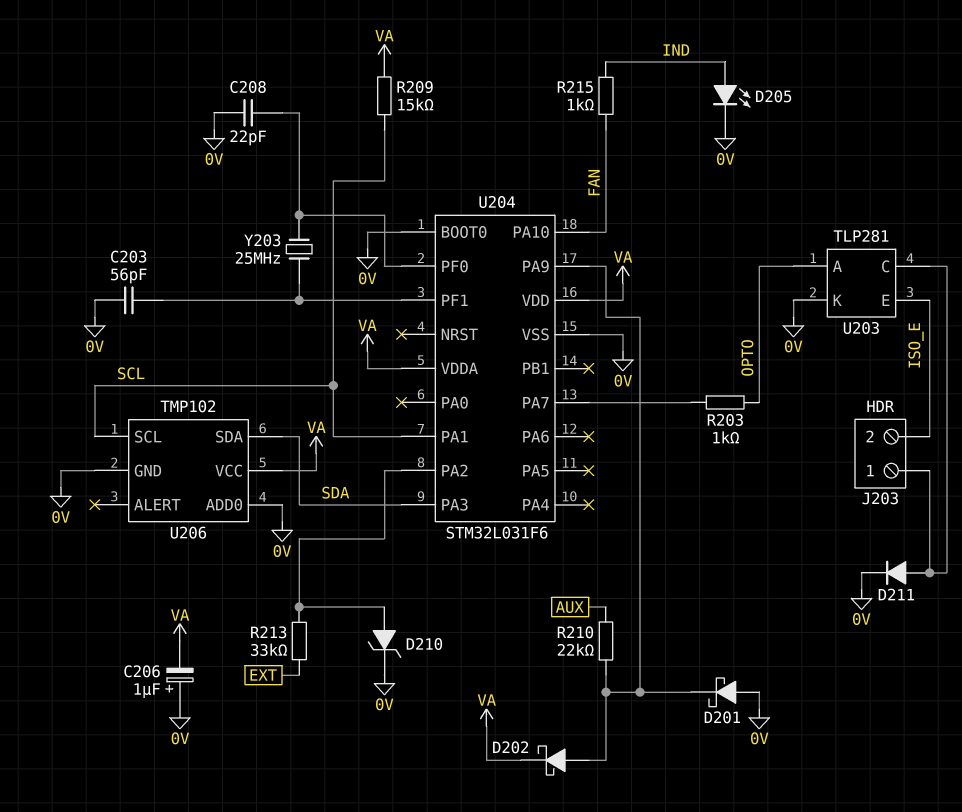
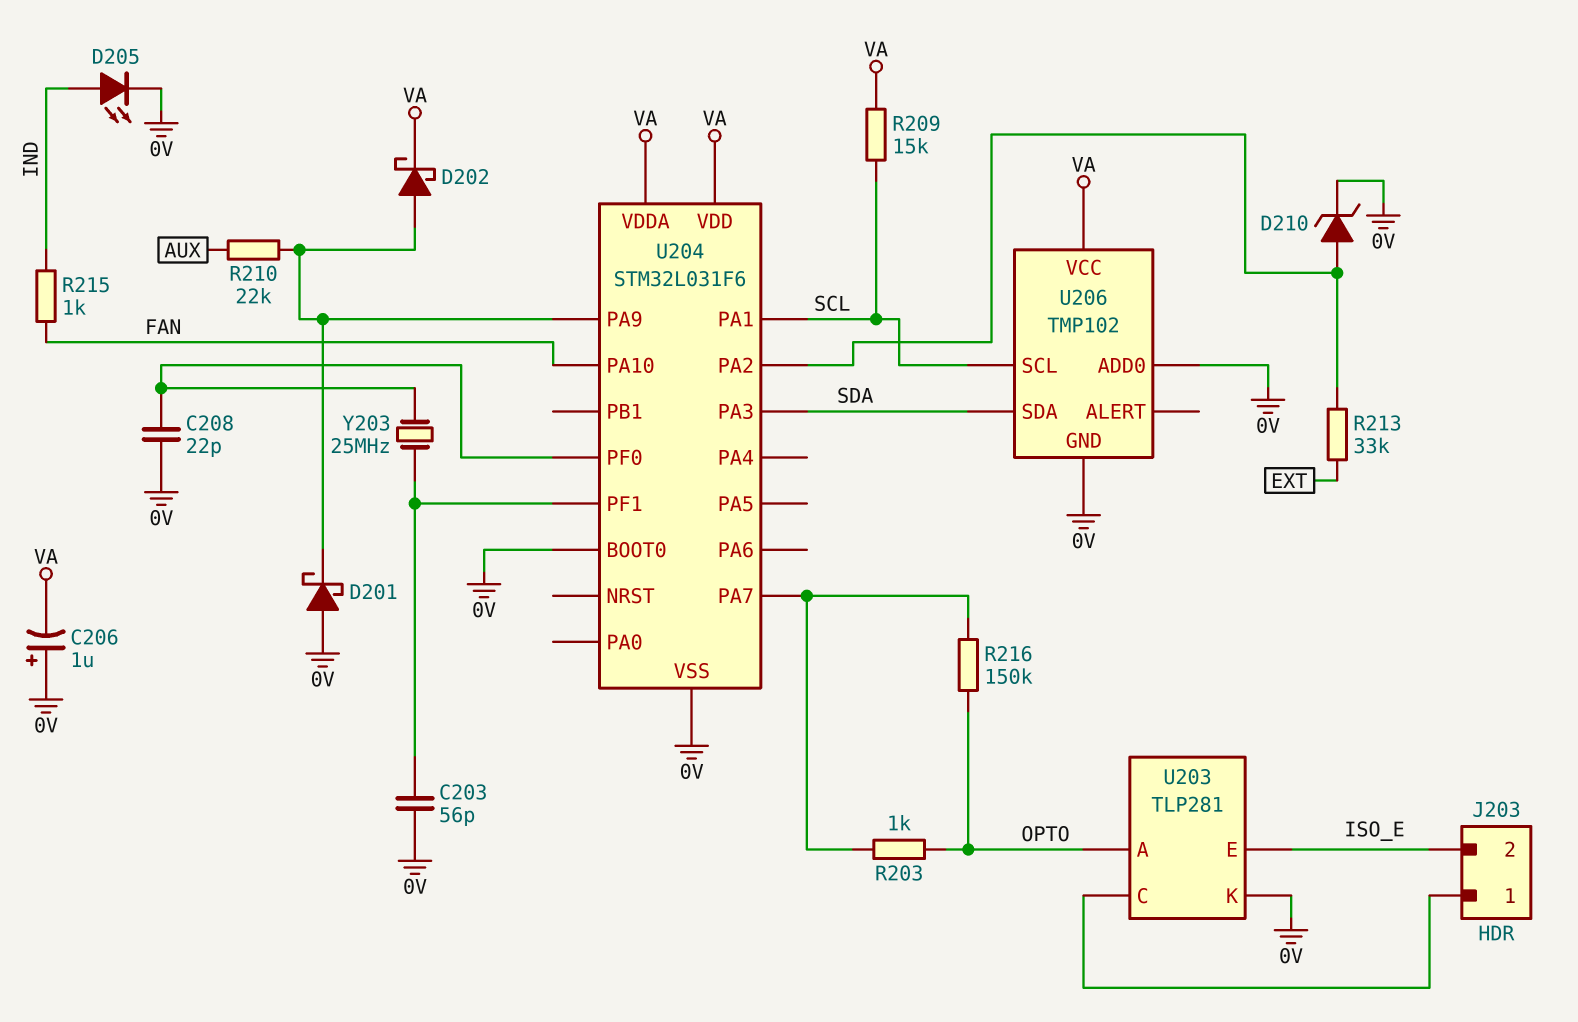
D211: diode (A J203/1, K 0V) -> none
R216: none -> 150k (OPTO, U204/PA7)

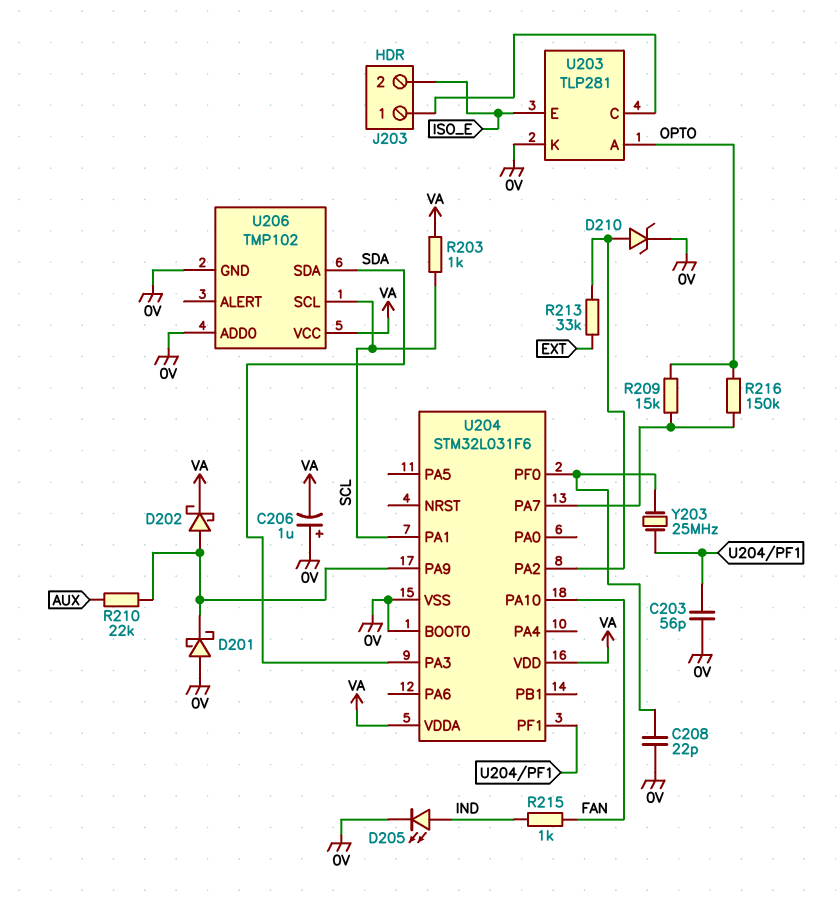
R203: 1k (OPTO, U204/PA7) -> 1k (SCL, VA)
R209: 15k (SCL, VA) -> 15k (OPTO, U204/PA7)

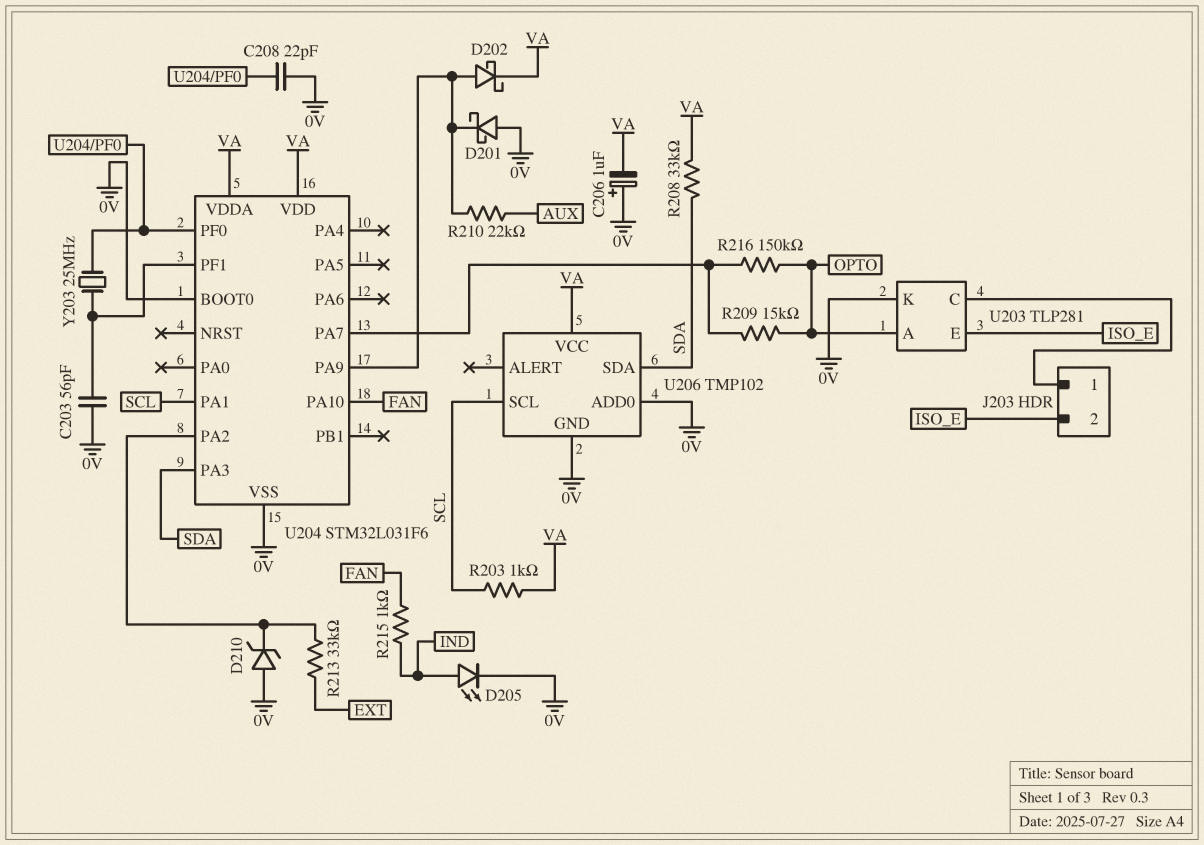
D210: zener (A U204/PA2, K 0V) -> zener (A 0V, K U204/PA2)
R208: none -> 33k (SDA, VA)

